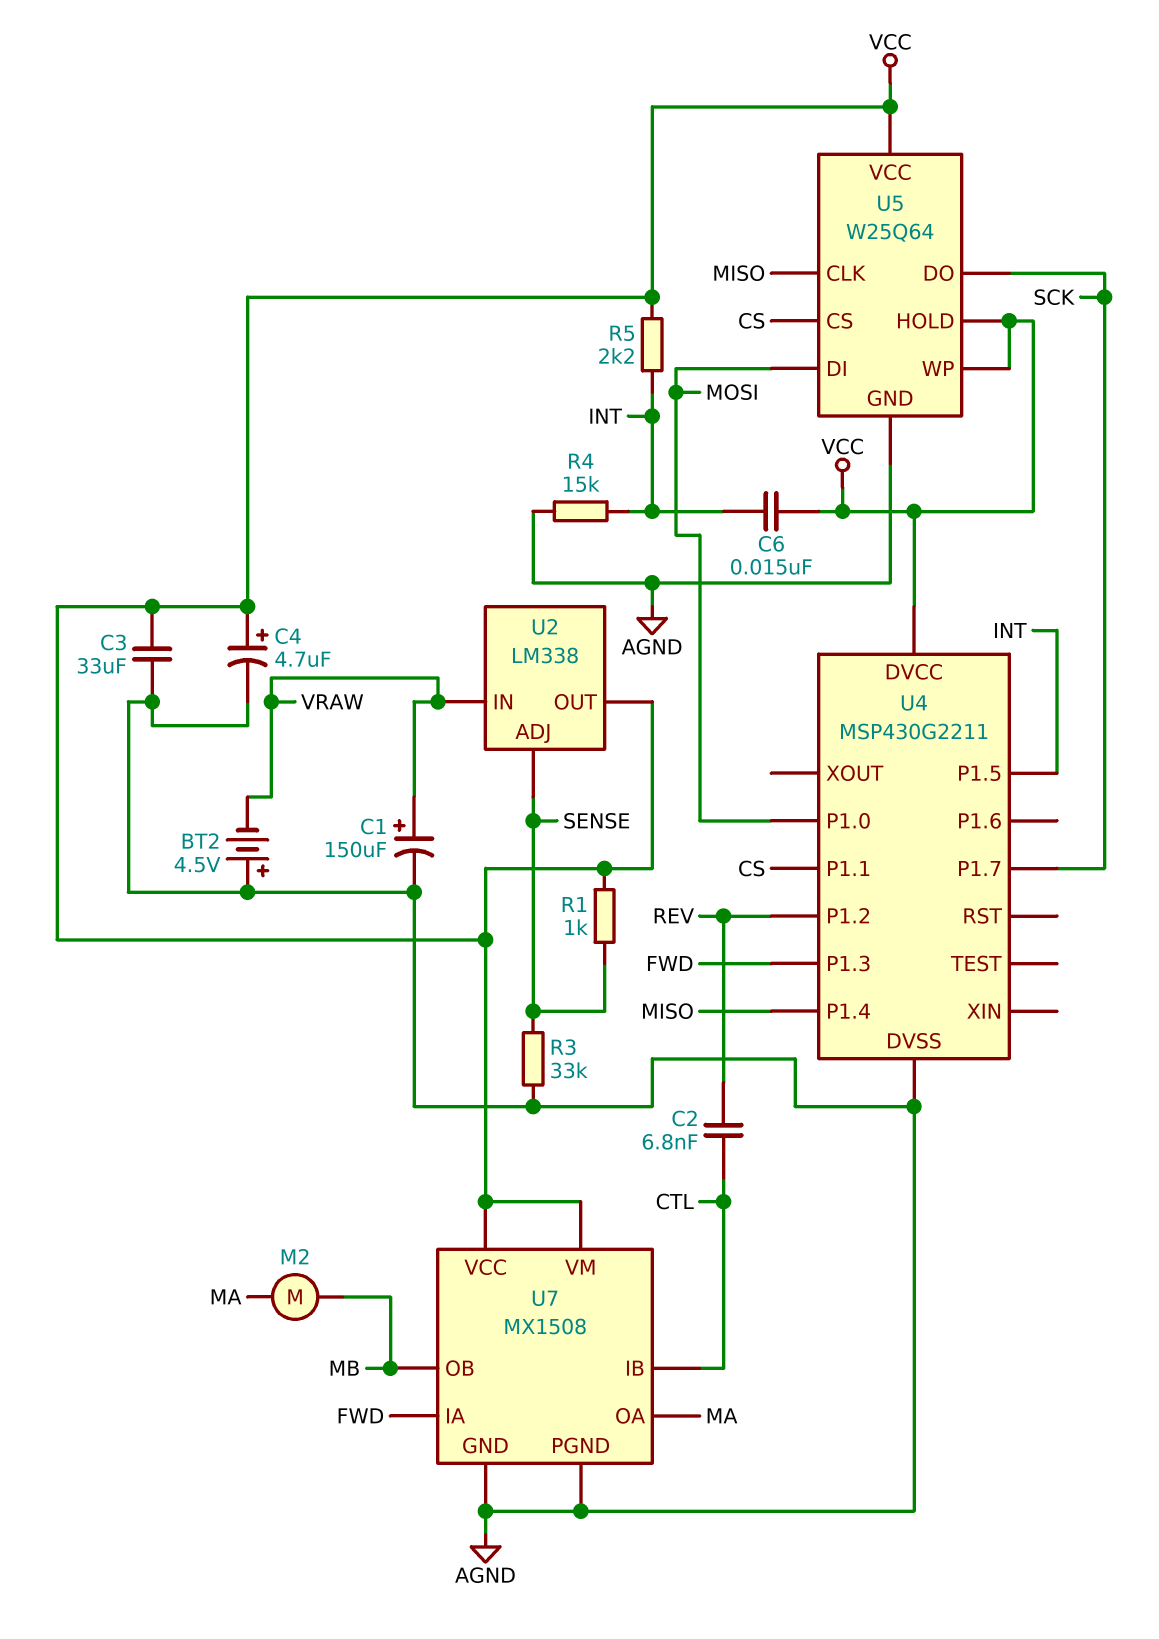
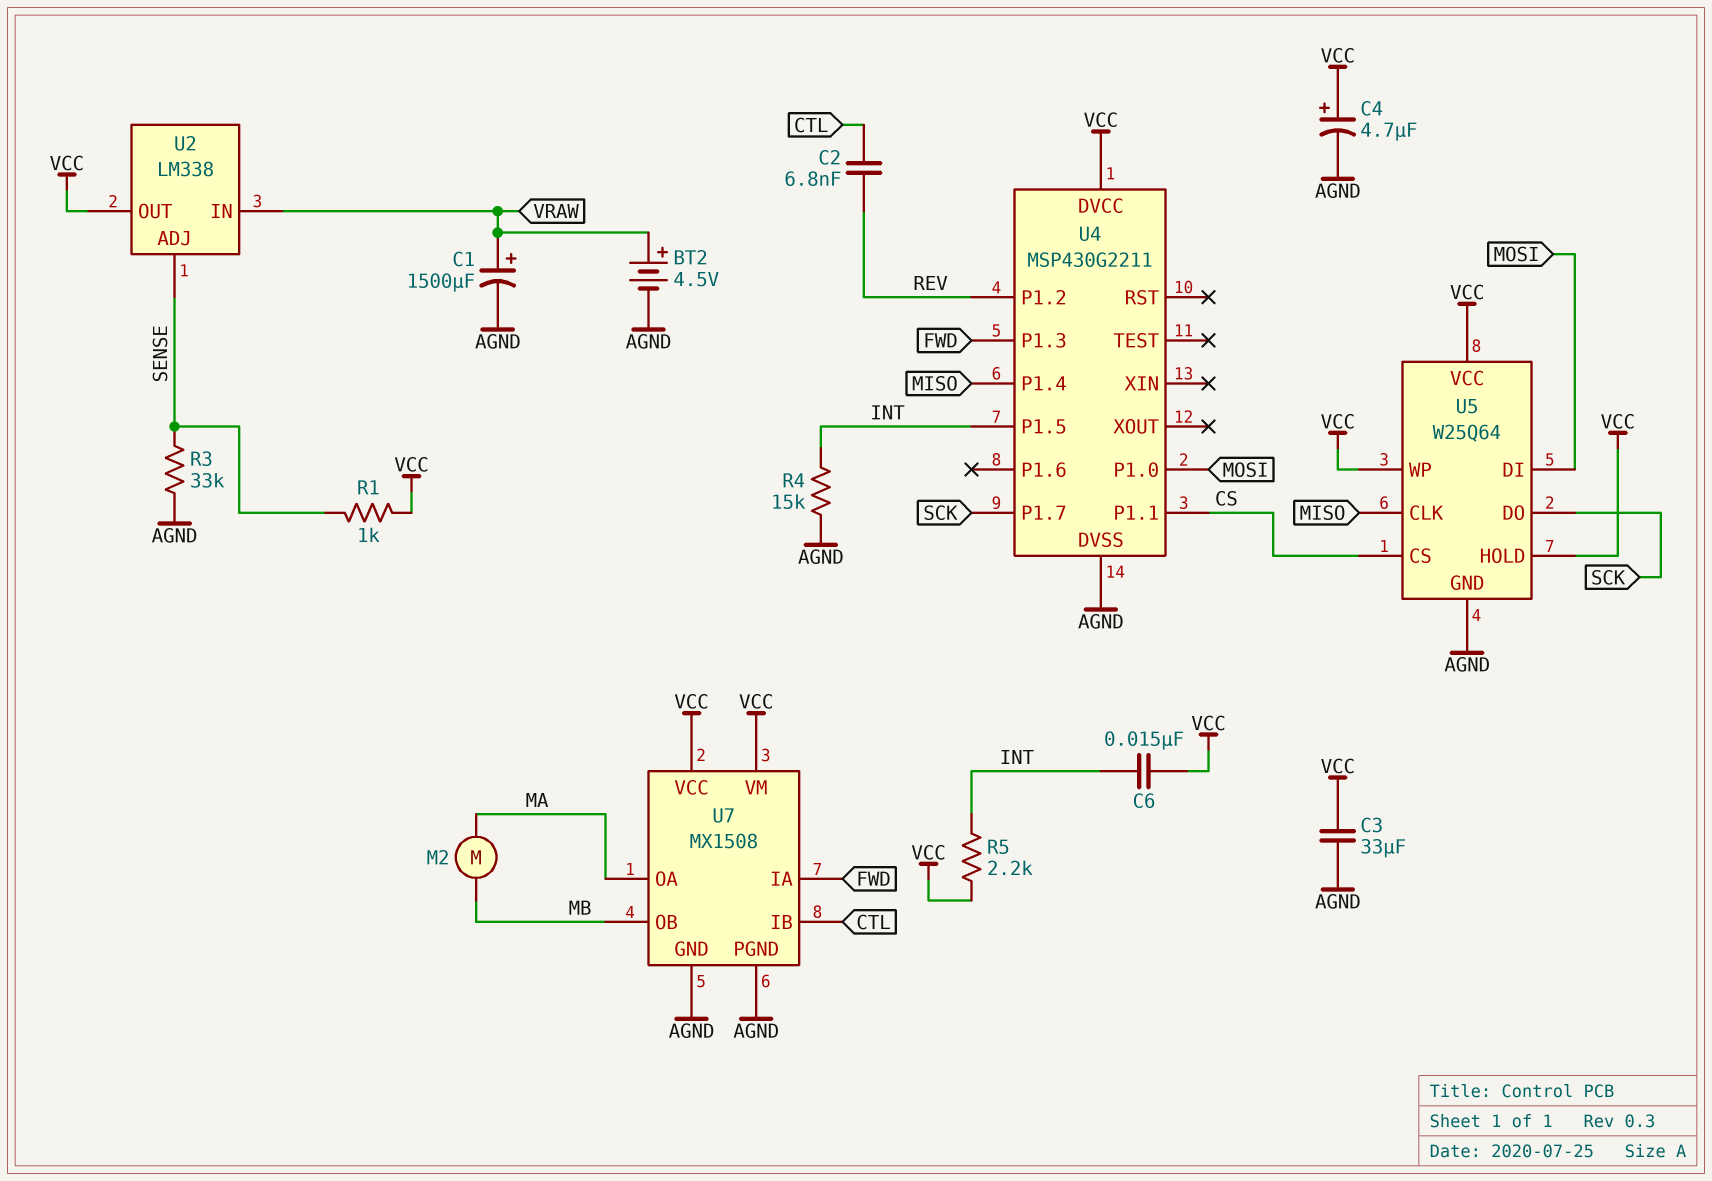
BT2: 4.5V (plus AGND, minus VRAW) -> 4.5V (plus VRAW, minus AGND)
C1: 150uF (plus VRAW, minus AGND) -> 1500uF (plus VRAW, minus AGND)

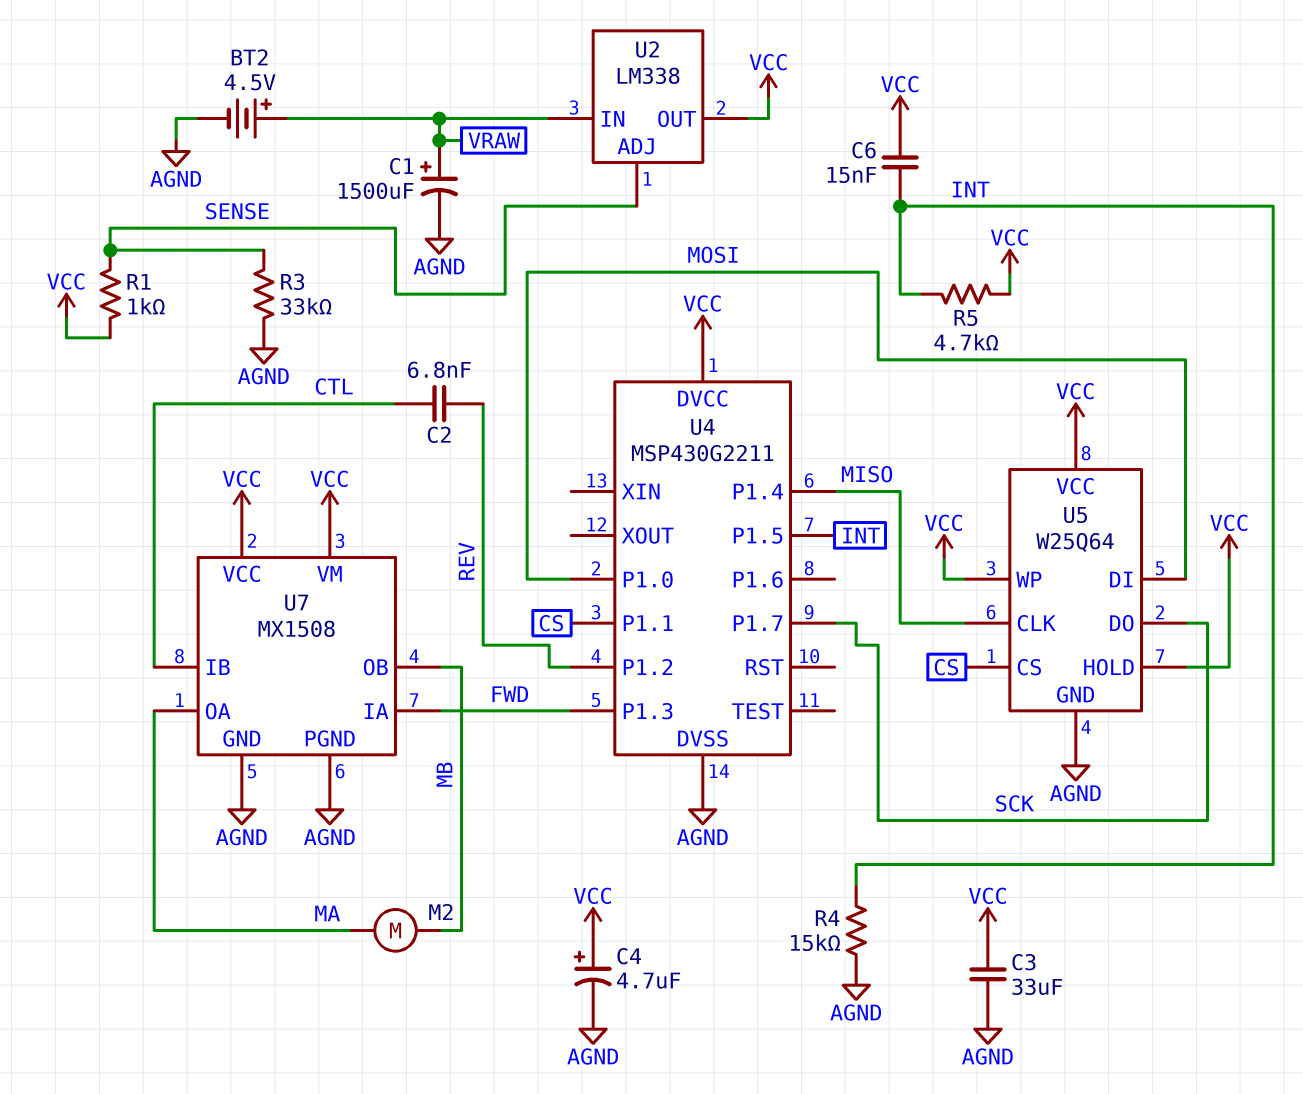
R5: 2.2k (INT, VCC) -> 4.7k (INT, VCC)

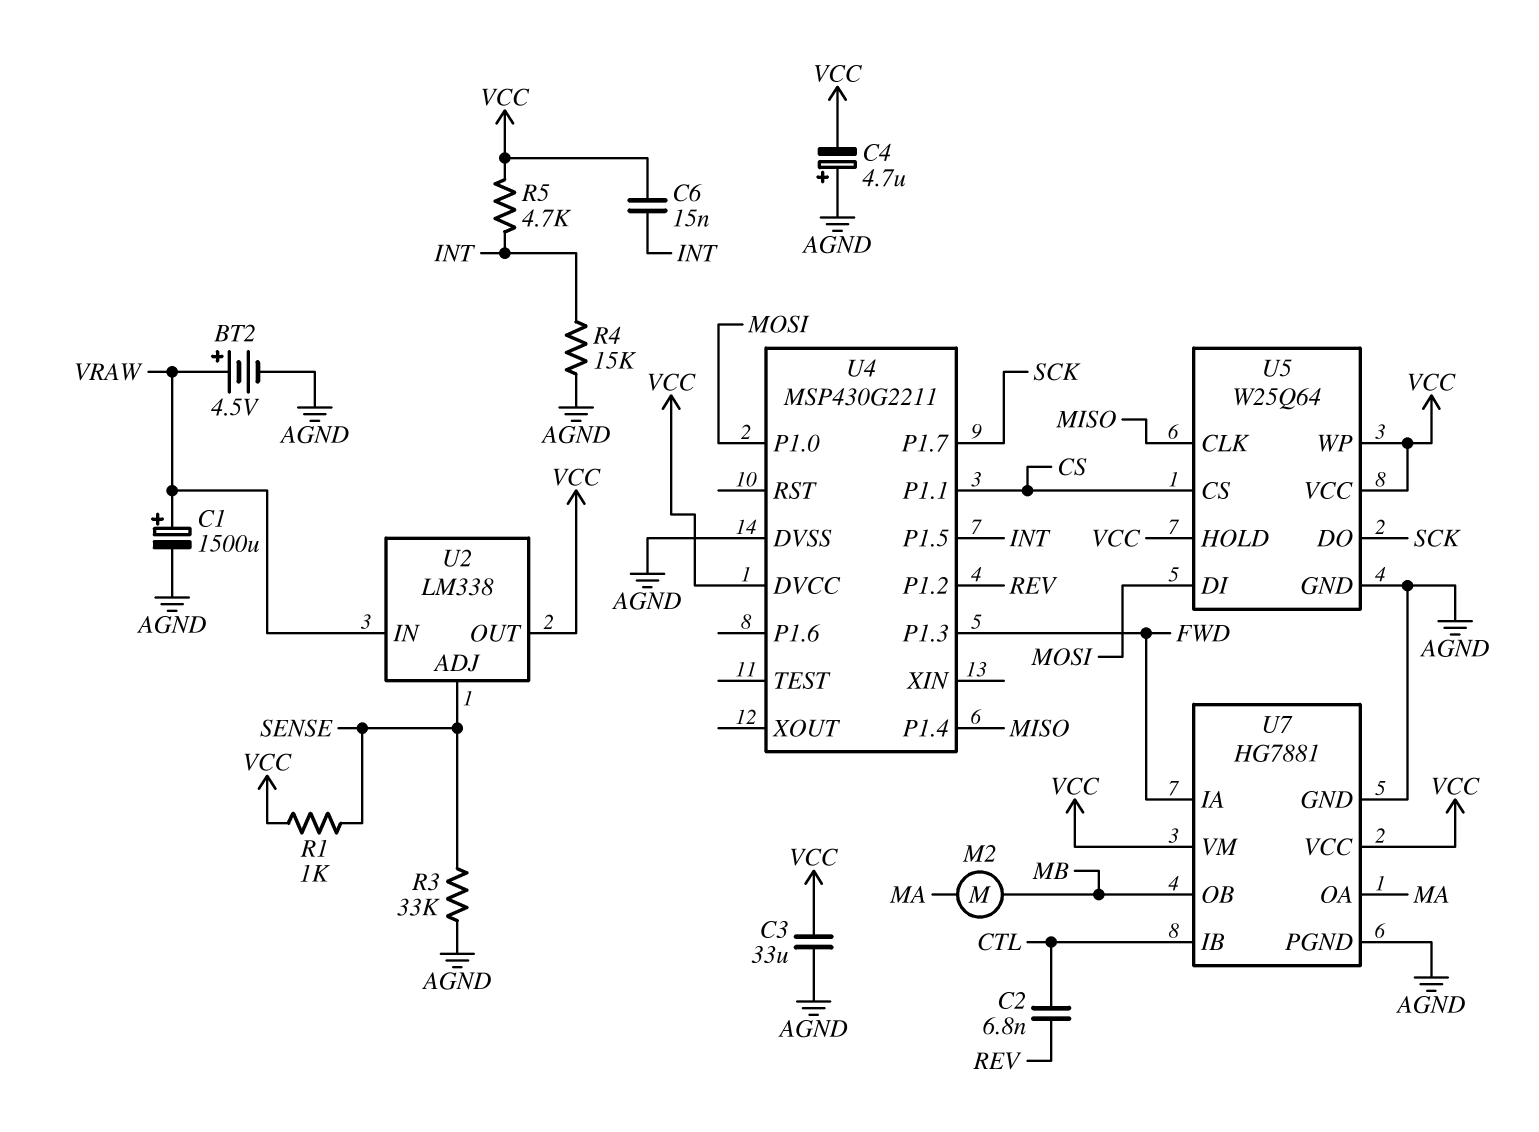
C4: 4.7uF (plus VCC, minus AGND) -> 4.7uF (plus AGND, minus VCC)
U7: MX1508 -> HG7881

